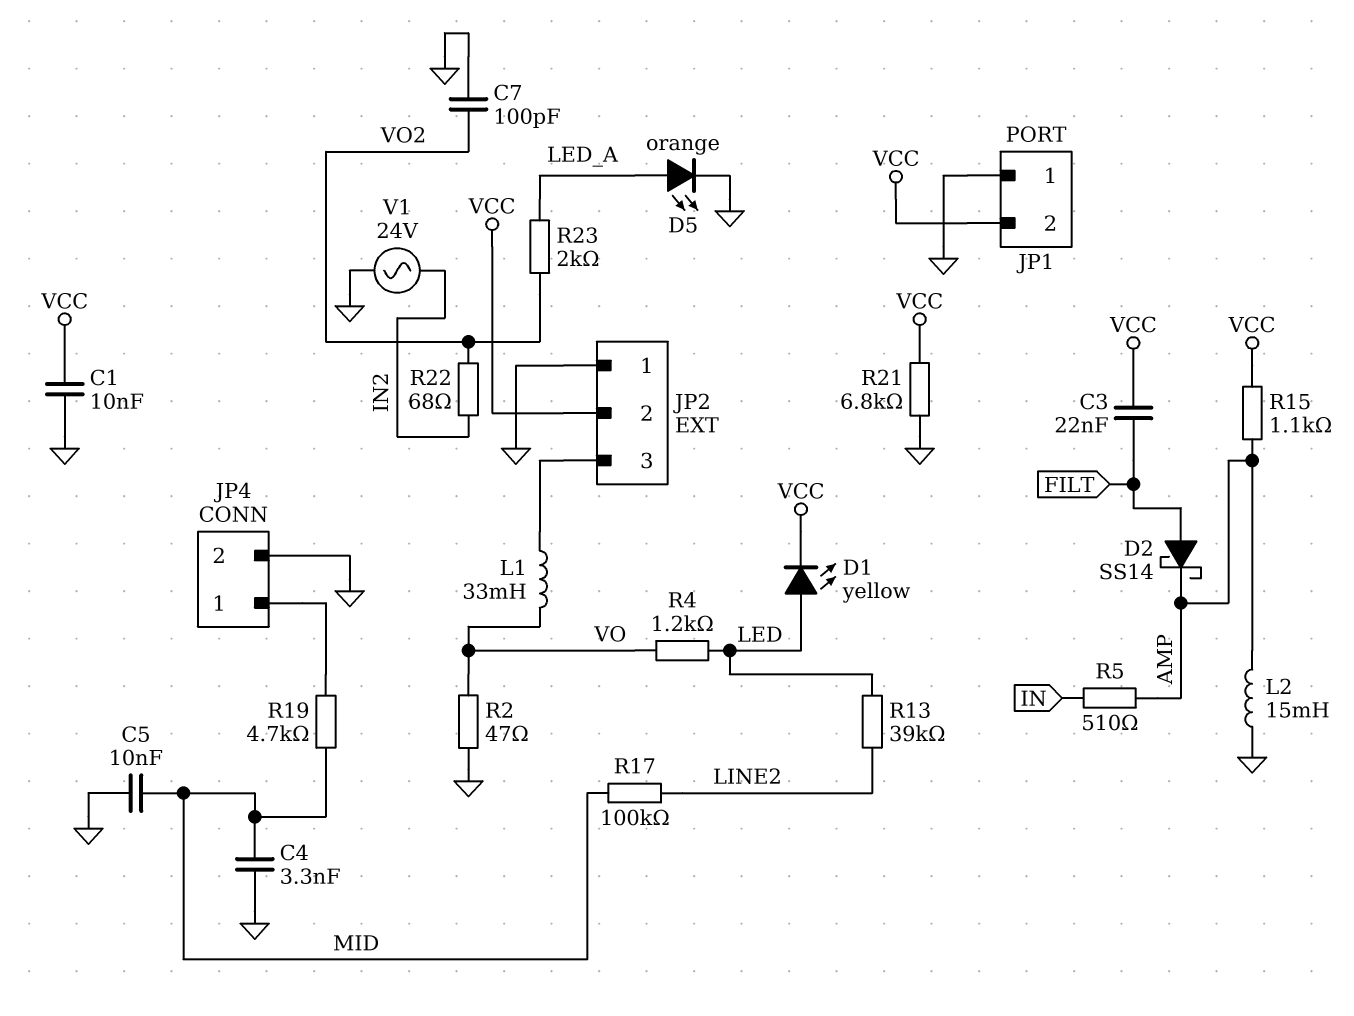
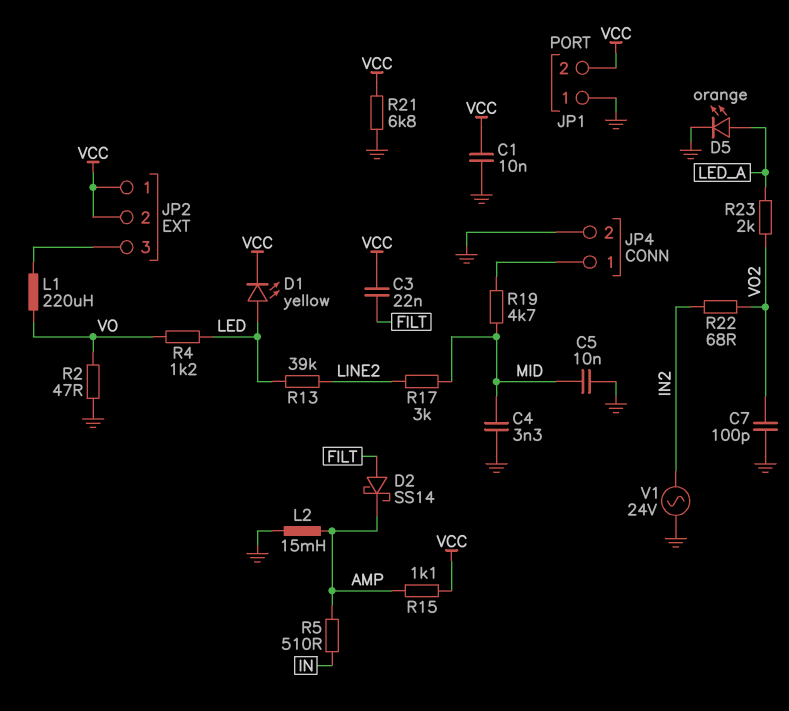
JP2 pin 1: GND -> VCC
L1: 33mH (JP2/3, VO) -> 220uH (JP2/3, VO)
R17: 100k (LINE2, MID) -> 3k (LINE2, MID)

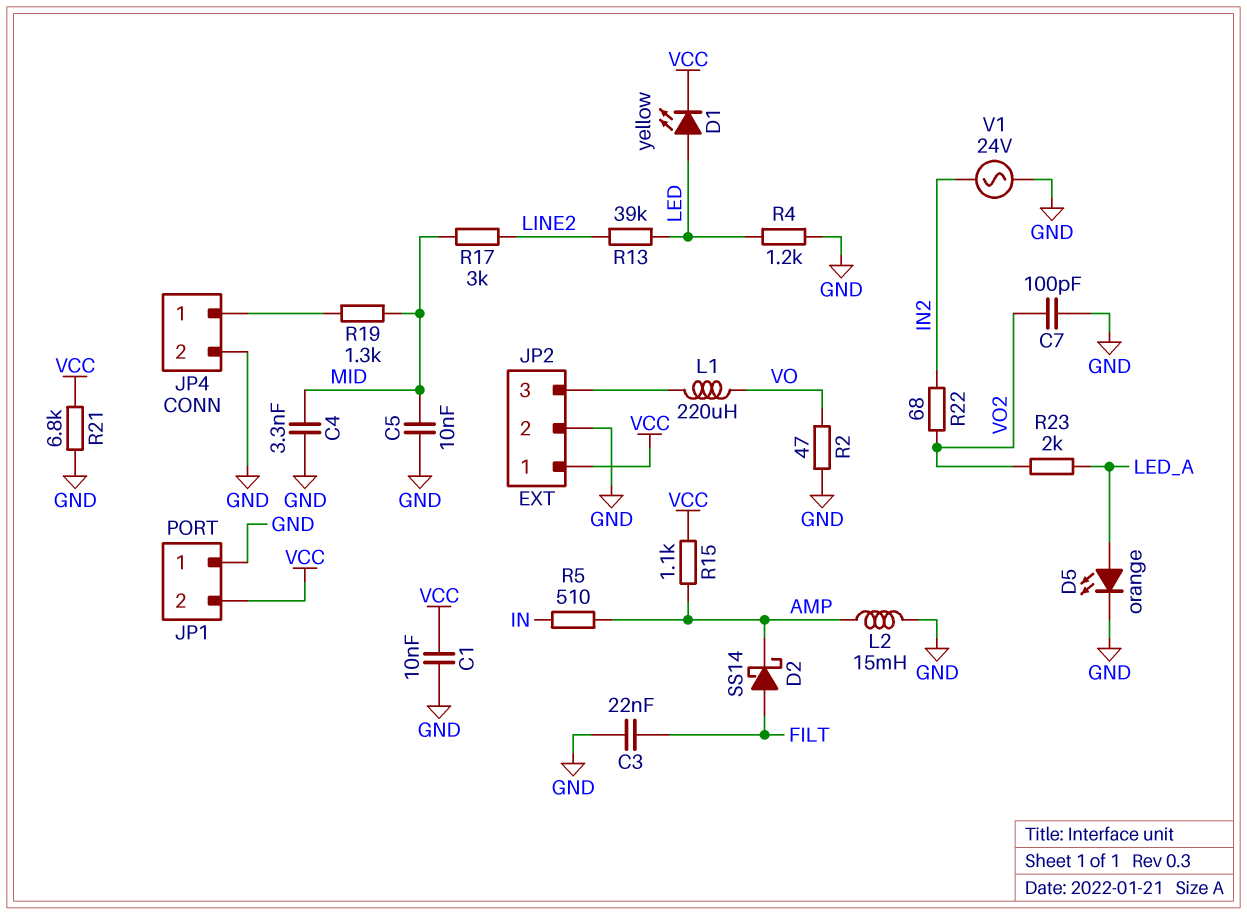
C3: 22nF (FILT, VCC) -> 22nF (FILT, GND)
JP2 pin 2: VCC -> GND
R4: 1.2k (LED, VO) -> 1.2k (GND, LED)
R19: 4.7k (JP4/1, MID) -> 1.3k (JP4/1, MID)

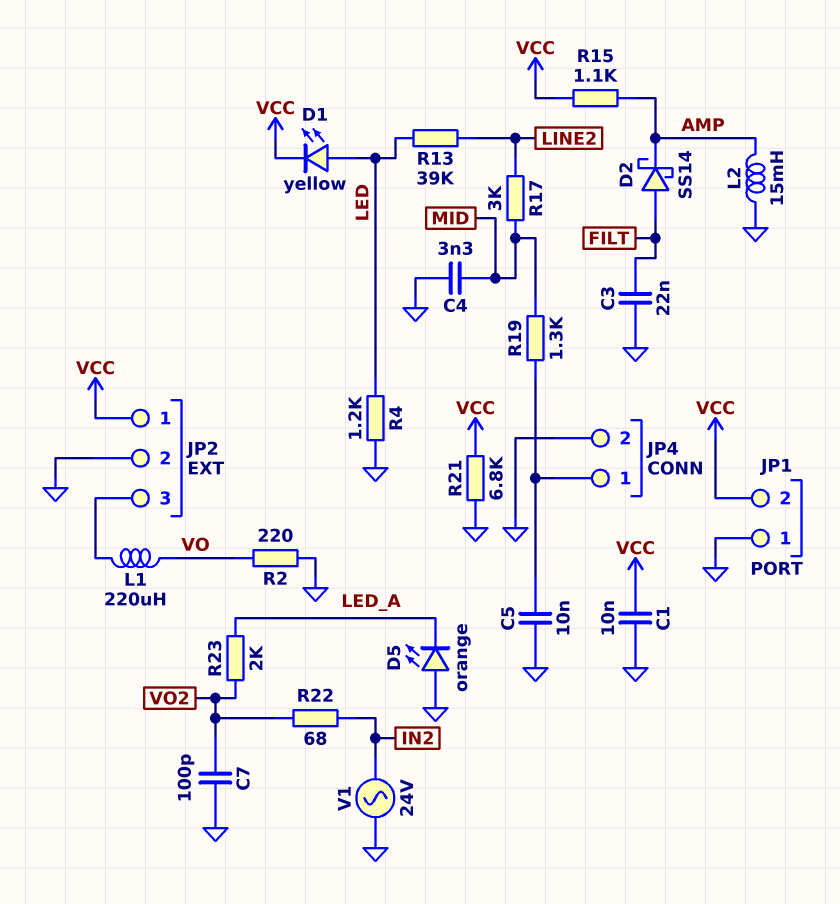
C5: 10nF (GND, MID) -> 10nF (GND, JP4/1)
D5: LED orange (A LED_A, K GND) -> LED orange (A GND, K LED_A)
R2: 47 (GND, VO) -> 220 (GND, VO)
R5: 510 (AMP, IN) -> none

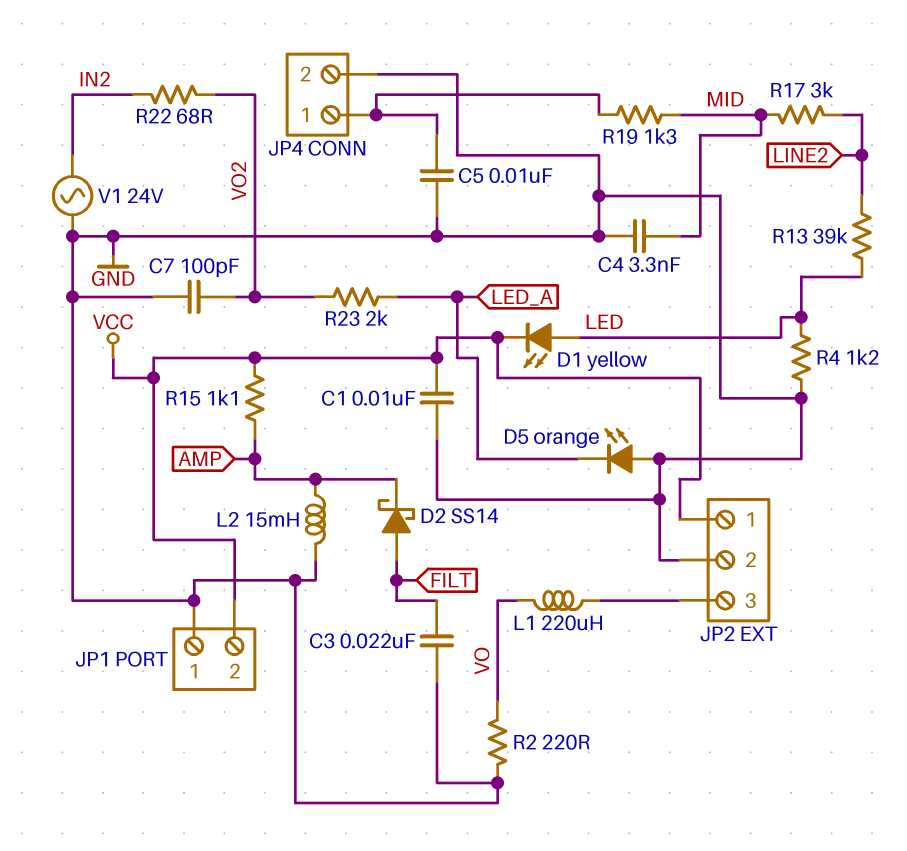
R21: 6.8k (GND, VCC) -> none

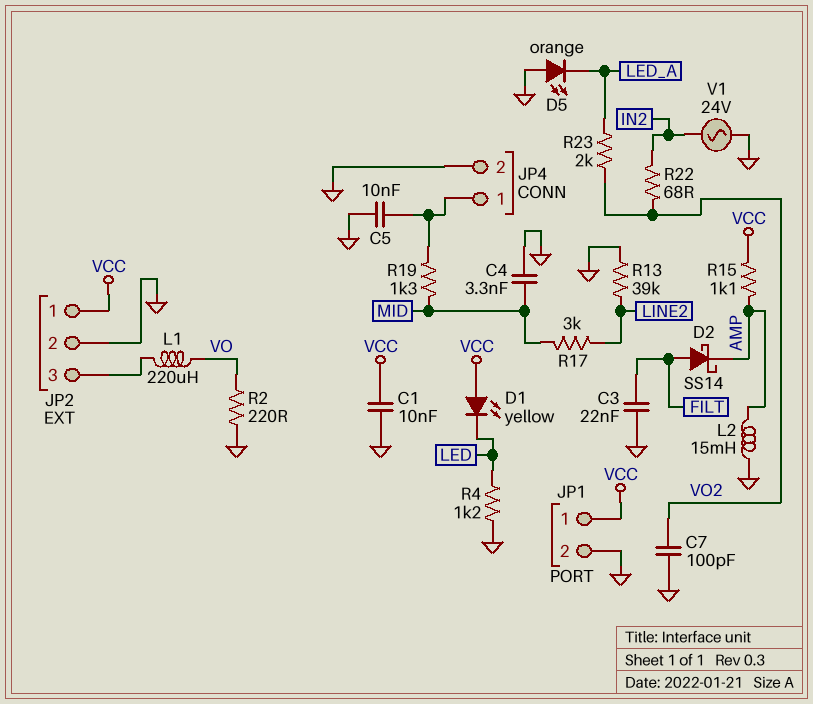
D1: LED yellow (A LED, K VCC) -> LED yellow (A VCC, K LED)
JP1 pin 1: GND -> VCC
JP1 pin 2: VCC -> GND
R13: 39k (LED, LINE2) -> 39k (GND, LINE2)

